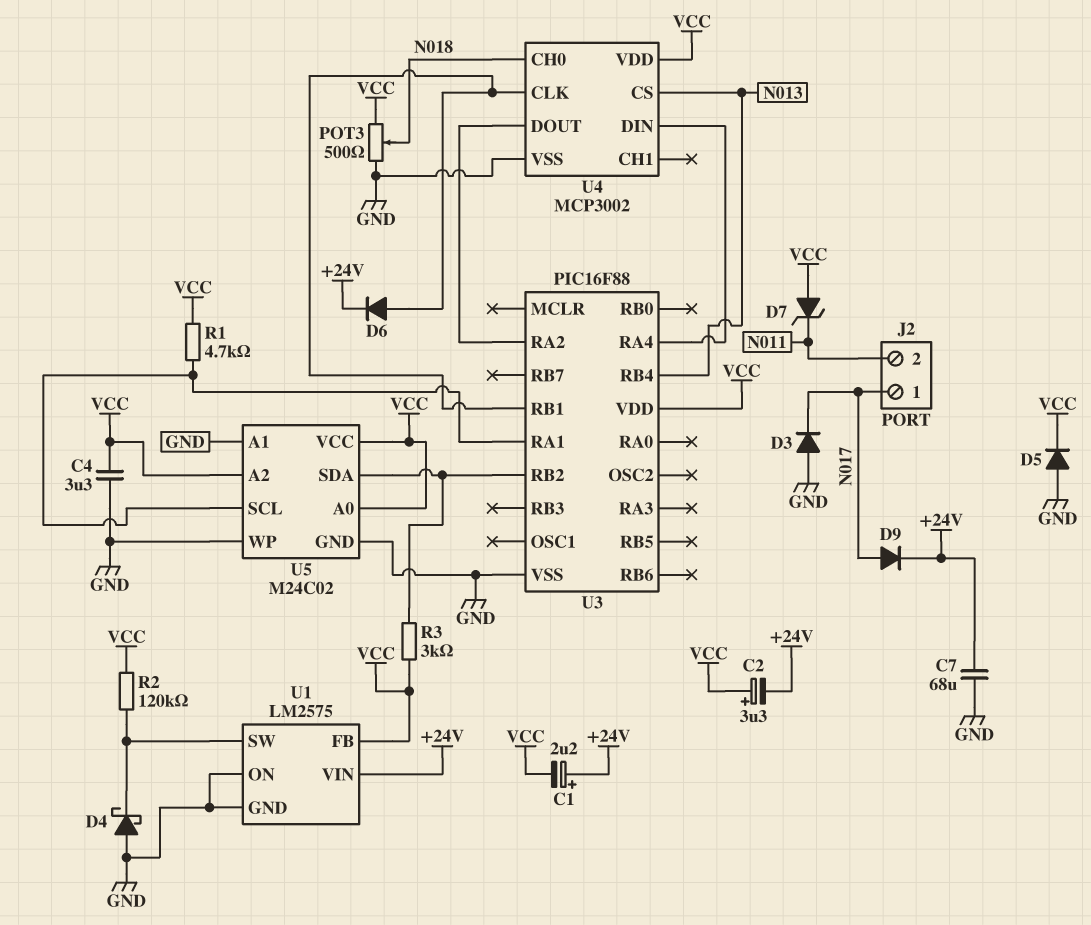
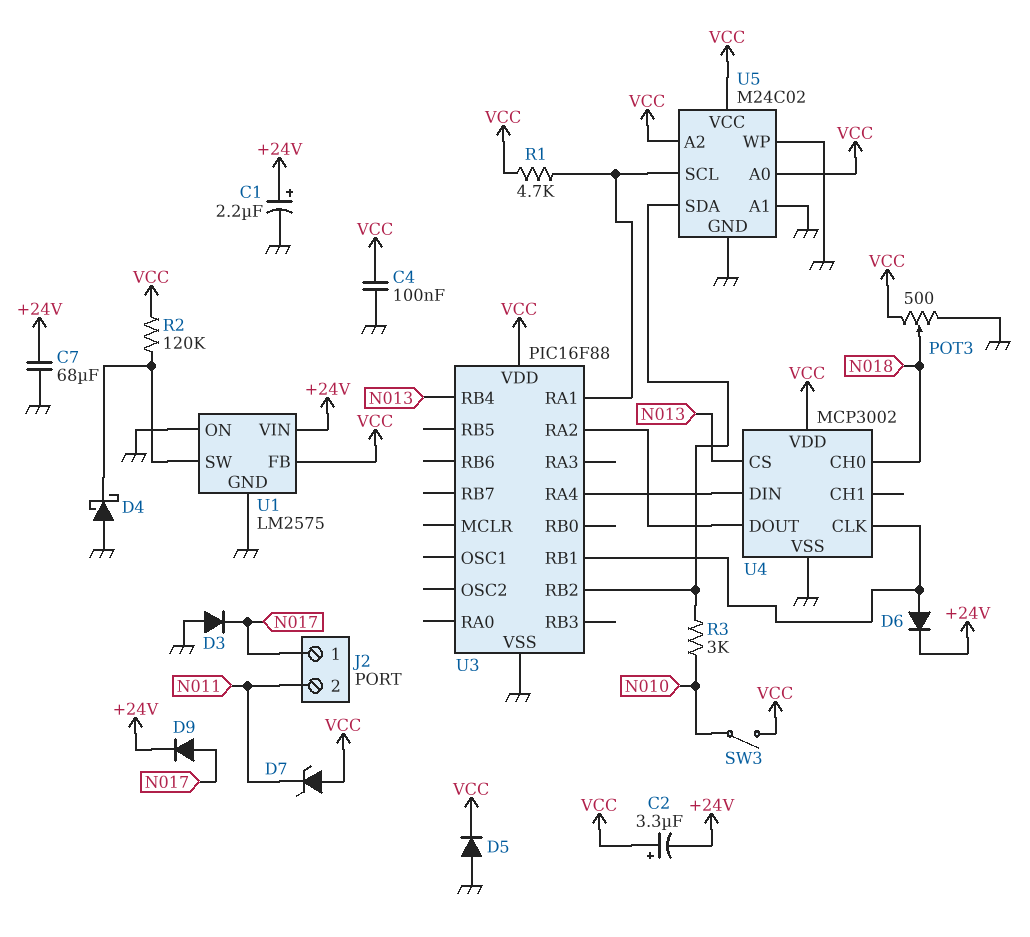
C1: 2.2uF (plus +24V, minus VCC) -> 2.2uF (plus +24V, minus GND)
C4: 3.3uF (GND, VCC) -> 100nF (GND, VCC)
R3: 3k (U3/RB2, VCC) -> 3k (N010, U3/RB2)
SW3: none -> switch (N010, VCC)

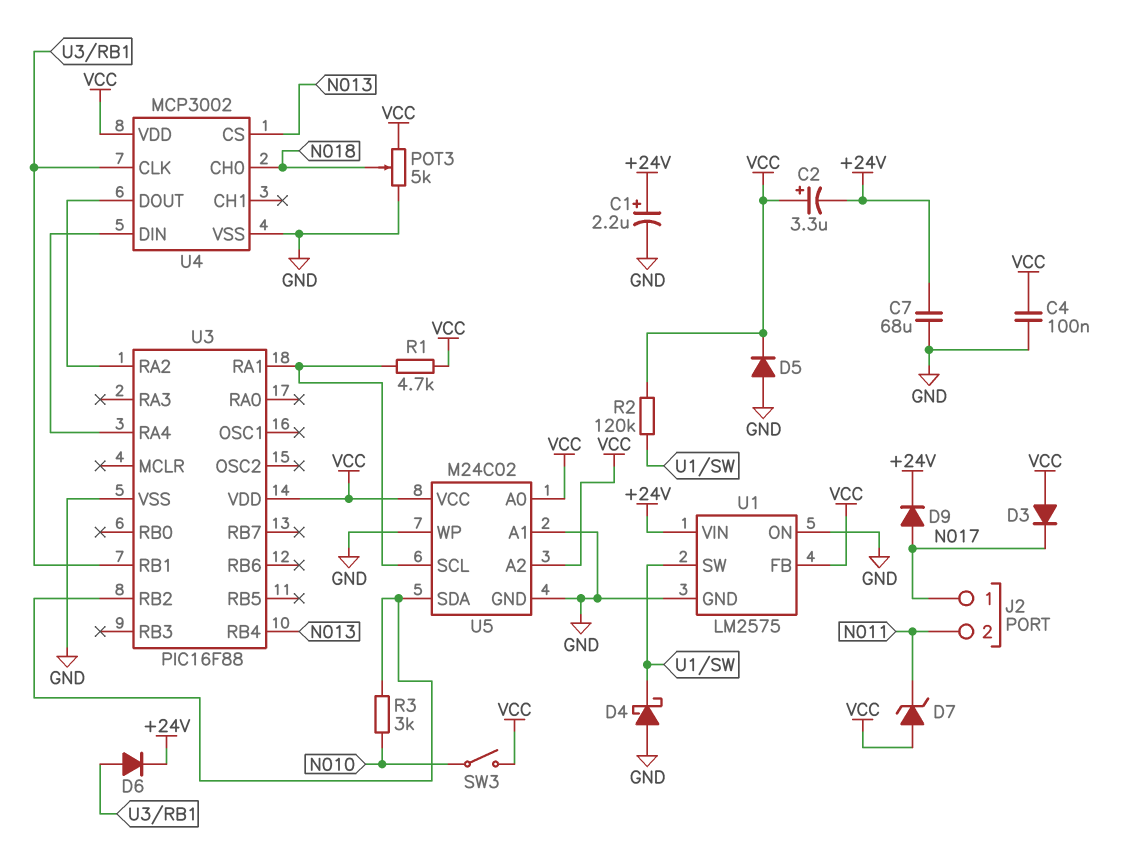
D3: diode (A GND, K N017) -> diode (A VCC, K N017)
POT3: 500 (GND, VCC, wiper N018) -> 5k (GND, VCC, wiper N018)

